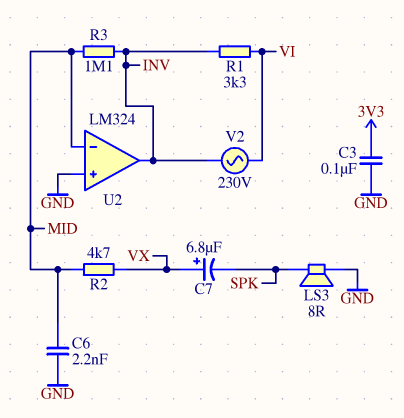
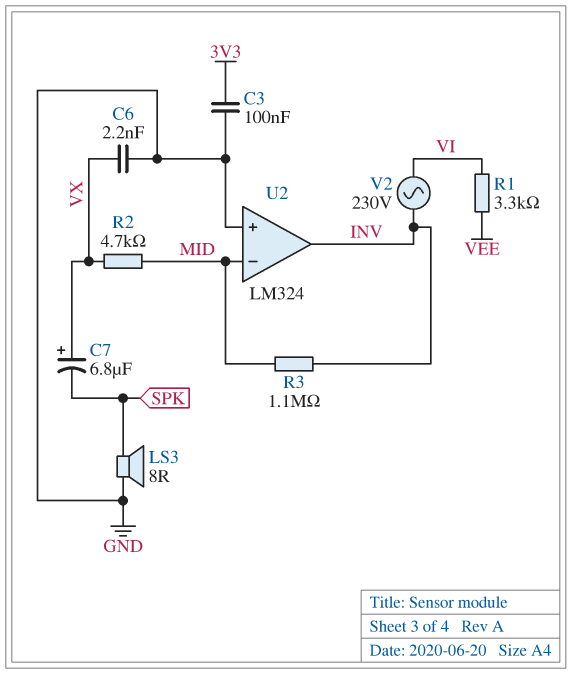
C6: 2.2nF (GND, MID) -> 2.2nF (GND, VX)
R1: 3.3k (INV, VI) -> 3.3k (VEE, VI)

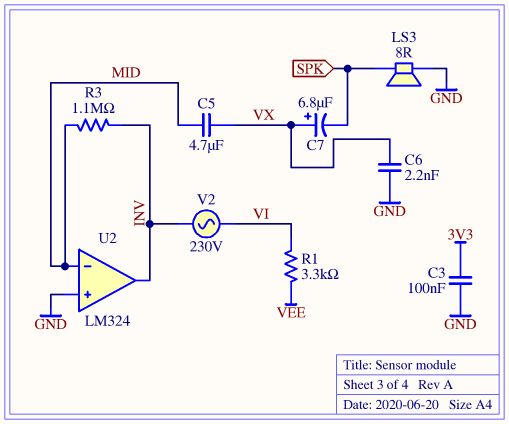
C5: none -> 4.7uF (MID, VX)
R2: 4.7k (MID, VX) -> none

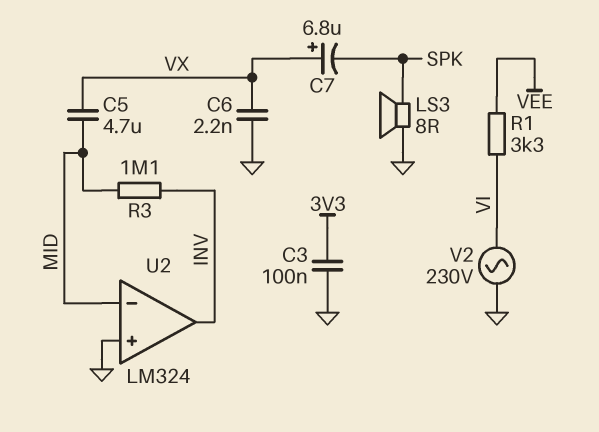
V2: AC 230V (INV, VI) -> AC 230V (GND, VI)

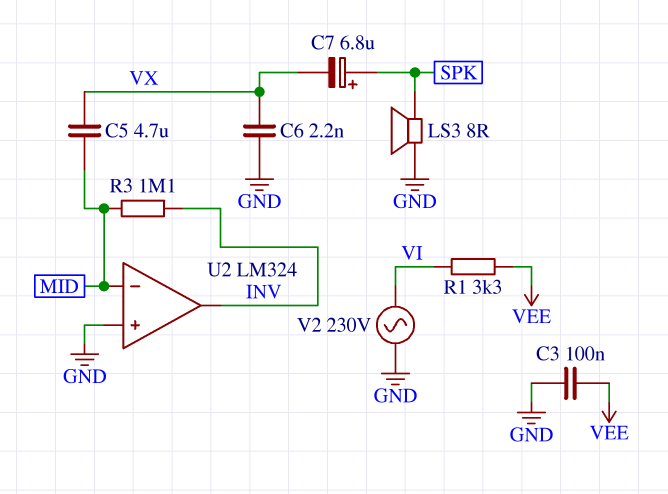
C3: 100nF (3V3, GND) -> 100nF (GND, VEE)
C7: 6.8uF (plus VX, minus SPK) -> 6.8uF (plus SPK, minus VX)

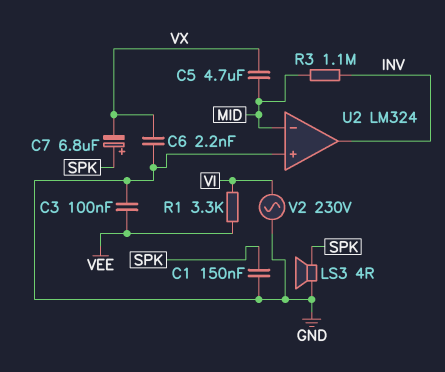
C1: none -> 150nF (GND, SPK)
LS3: speaker 8R (GND, SPK) -> speaker 4R (GND, SPK)

